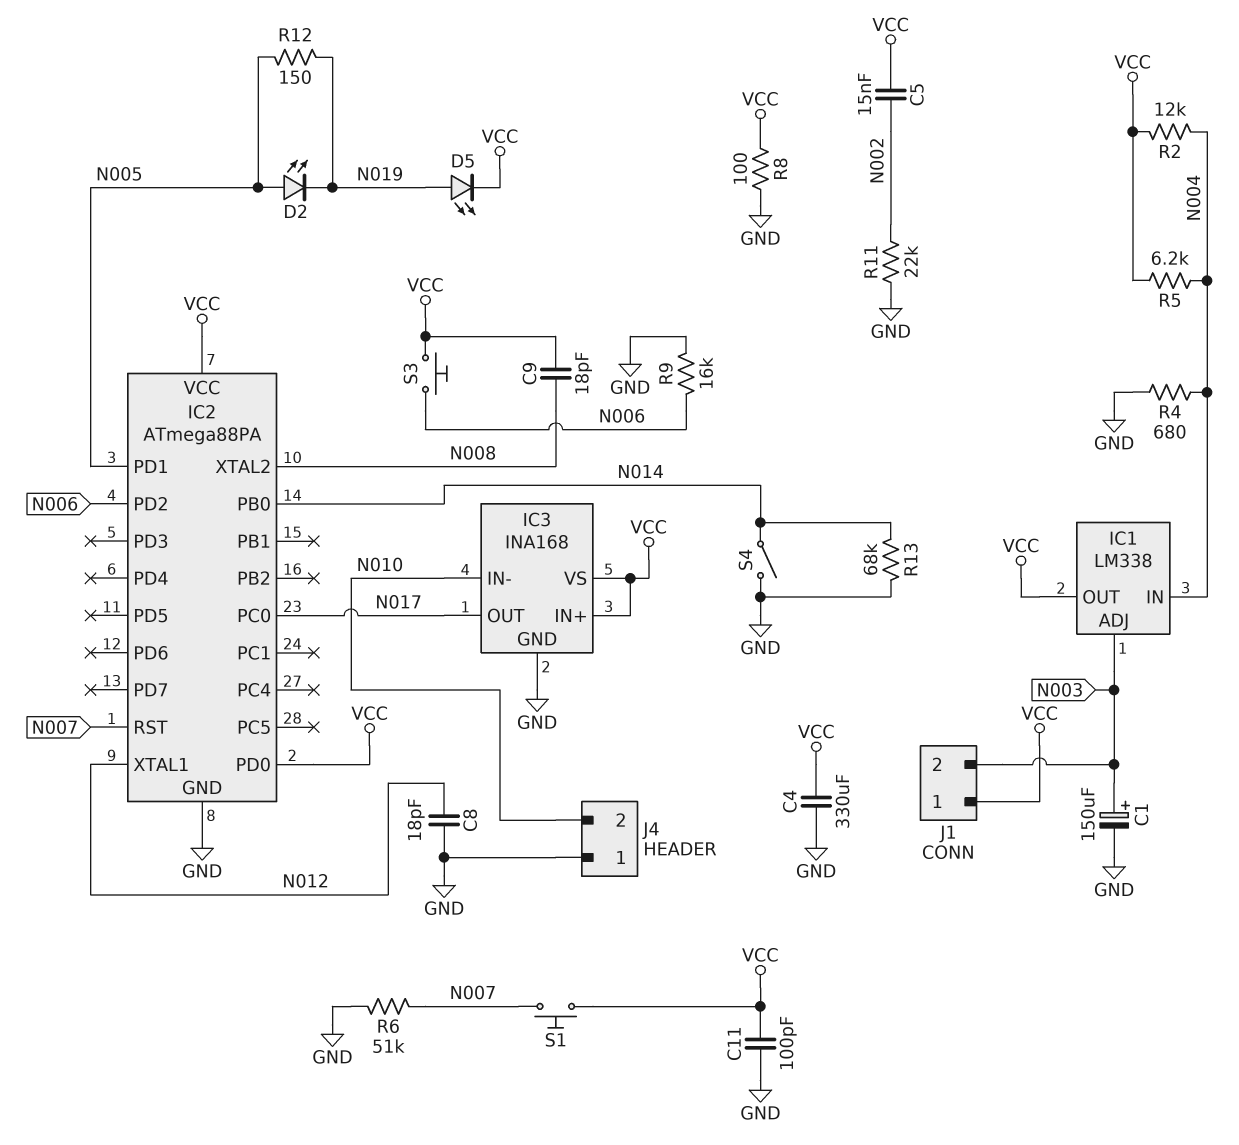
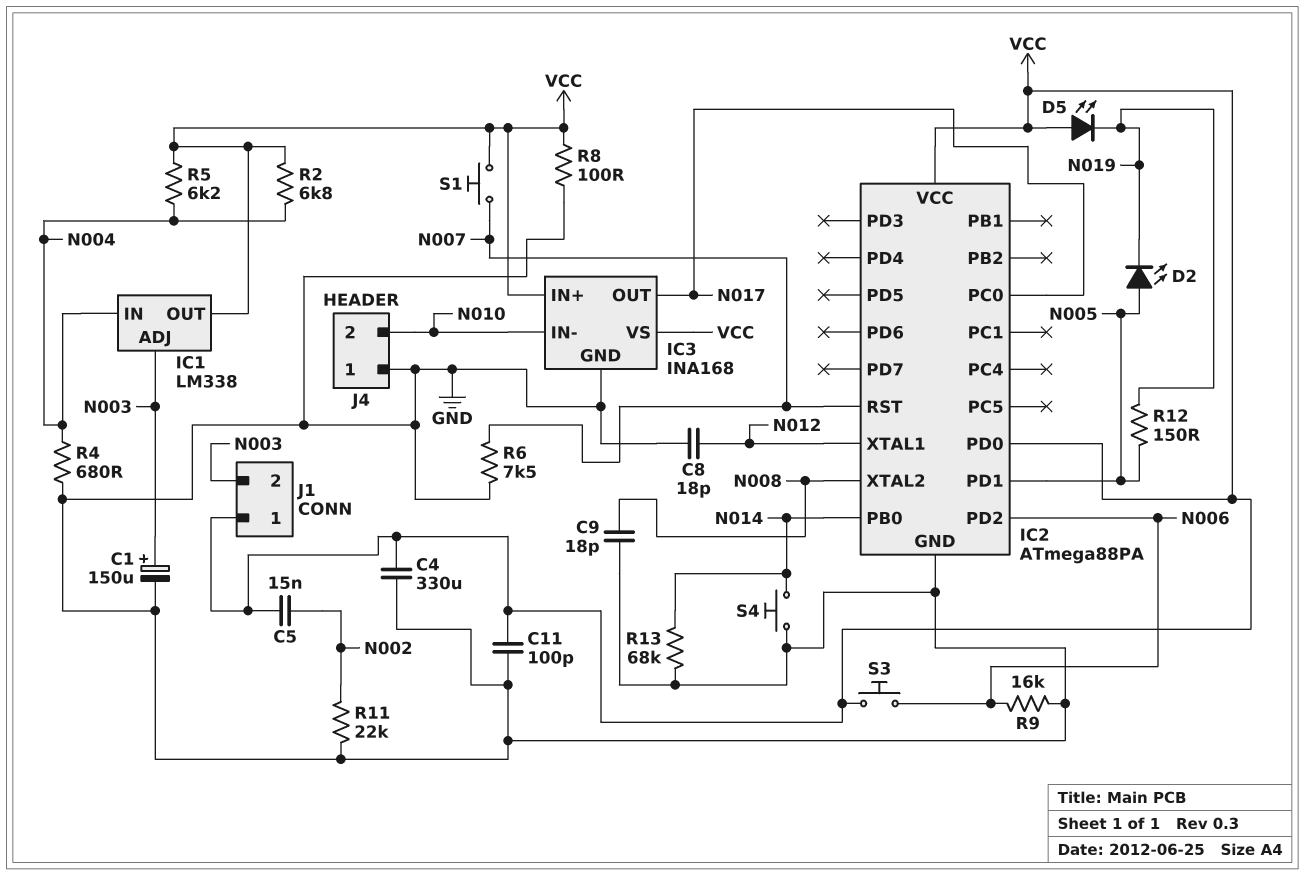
C9: 18pF (N008, VCC) -> 18pF (GND, N008)
D5: LED (A N019, K VCC) -> LED (A VCC, K N019)
R2: 12k (N004, VCC) -> 6.8k (N004, VCC)
R6: 51k (GND, N007) -> 7.5k (GND, N007)
S4: switch (GND, N014) -> button (GND, N014)

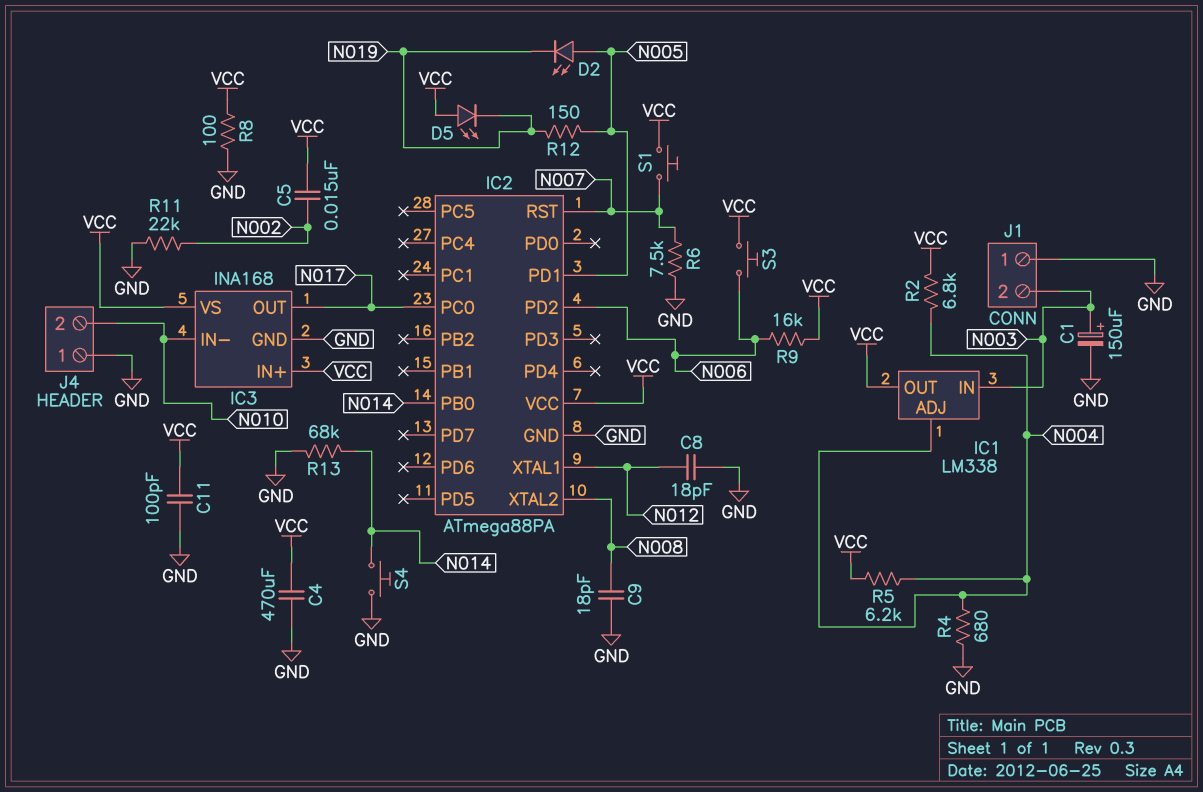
C4: 330uF (GND, VCC) -> 470uF (GND, VCC)
IC1 pin ADJ: N003 -> N004
IC1 pin IN: N004 -> N003
IC2 pin PD0: VCC -> none
J1 pin 1: VCC -> GND
R9: 16k (GND, N006) -> 16k (N006, VCC)

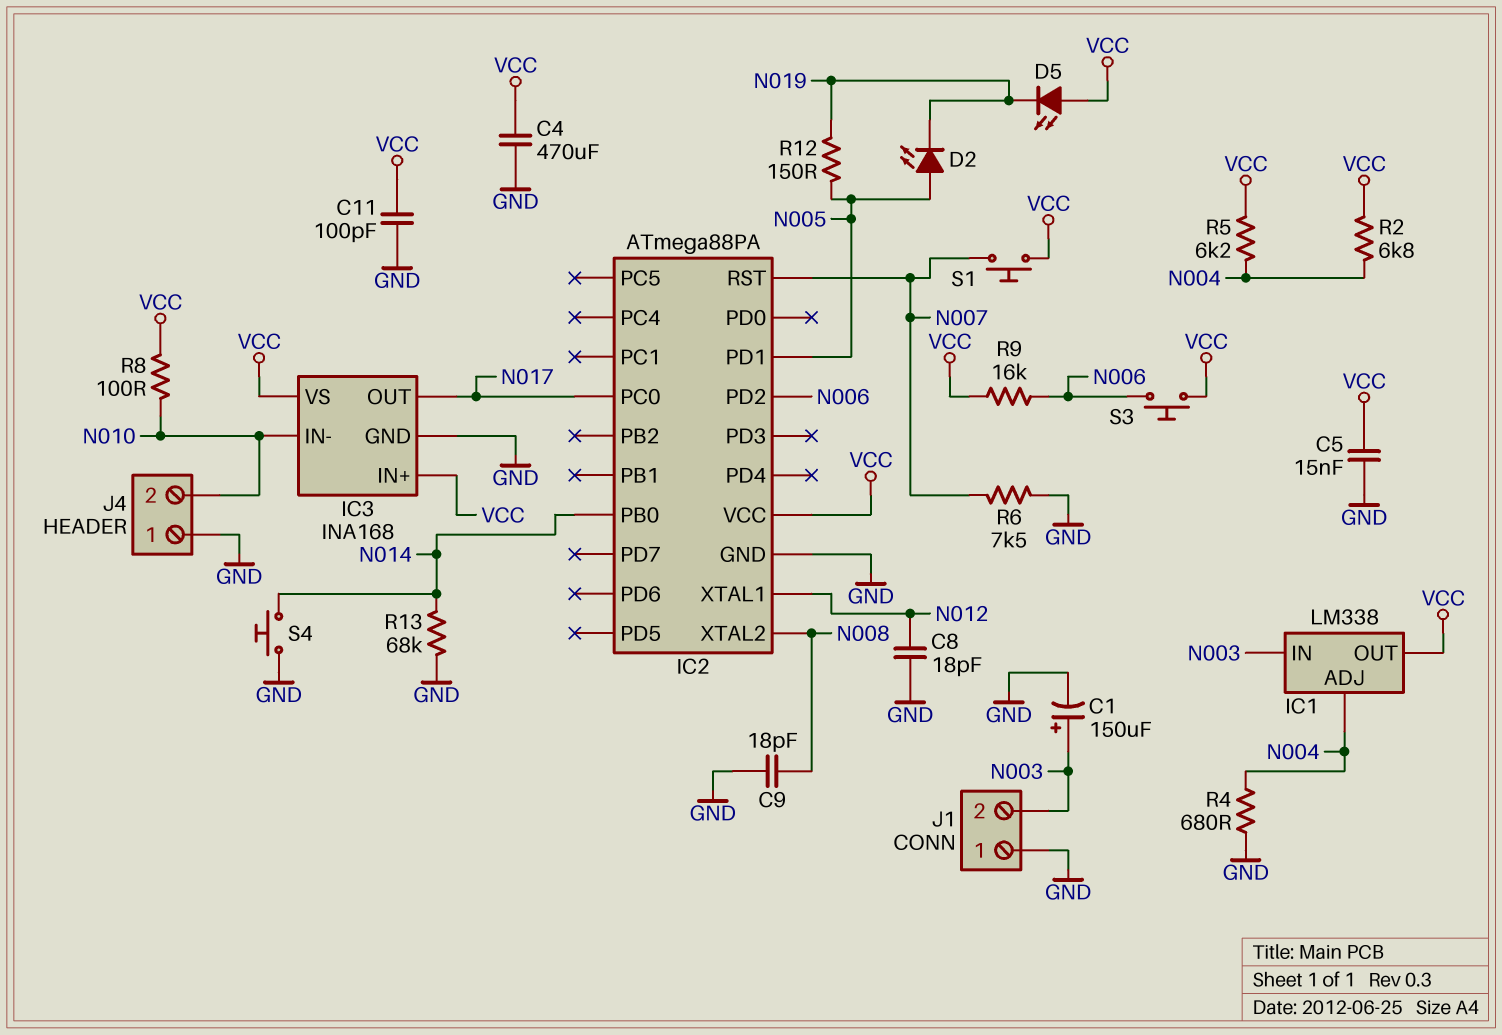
C5: 15nF (N002, VCC) -> 15nF (GND, VCC)
R8: 100 (GND, VCC) -> 100 (N010, VCC)
R11: 22k (GND, N002) -> none

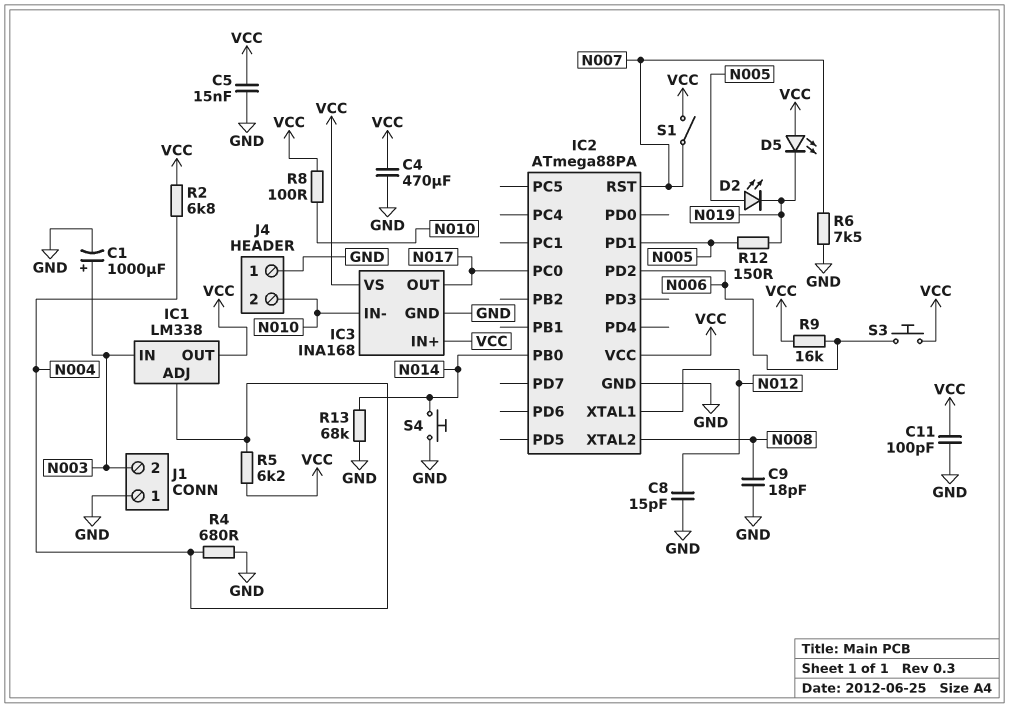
C1: 150uF (plus N003, minus GND) -> 1000uF (plus N003, minus GND)
C8: 18pF (GND, N012) -> 15pF (GND, N012)
S1: button (N007, VCC) -> switch (N007, VCC)

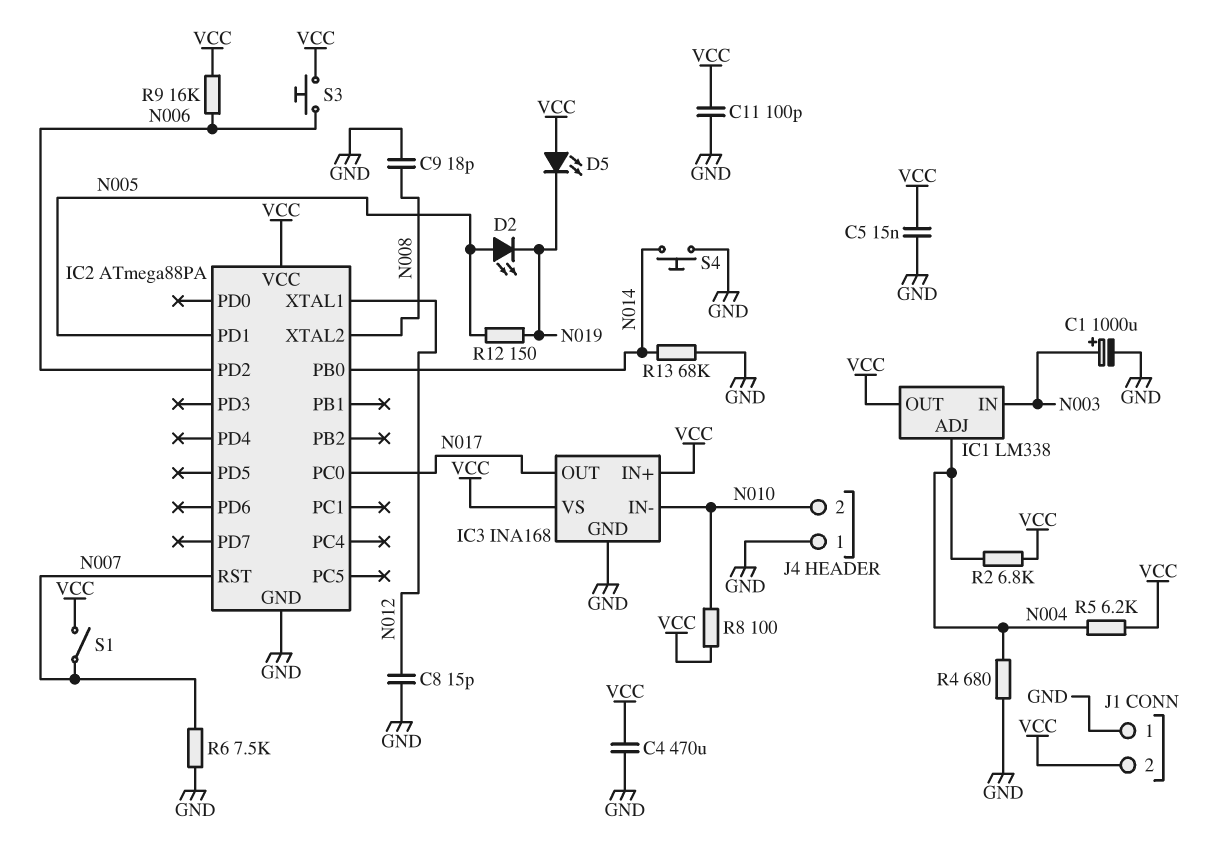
J1 pin 2: N003 -> VCC

